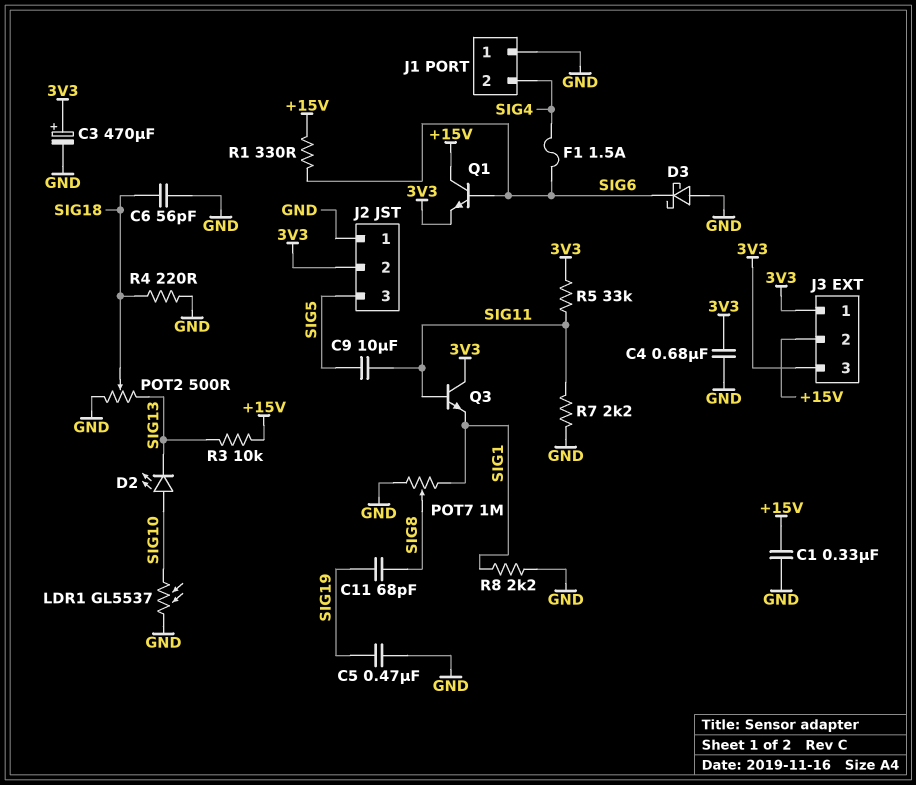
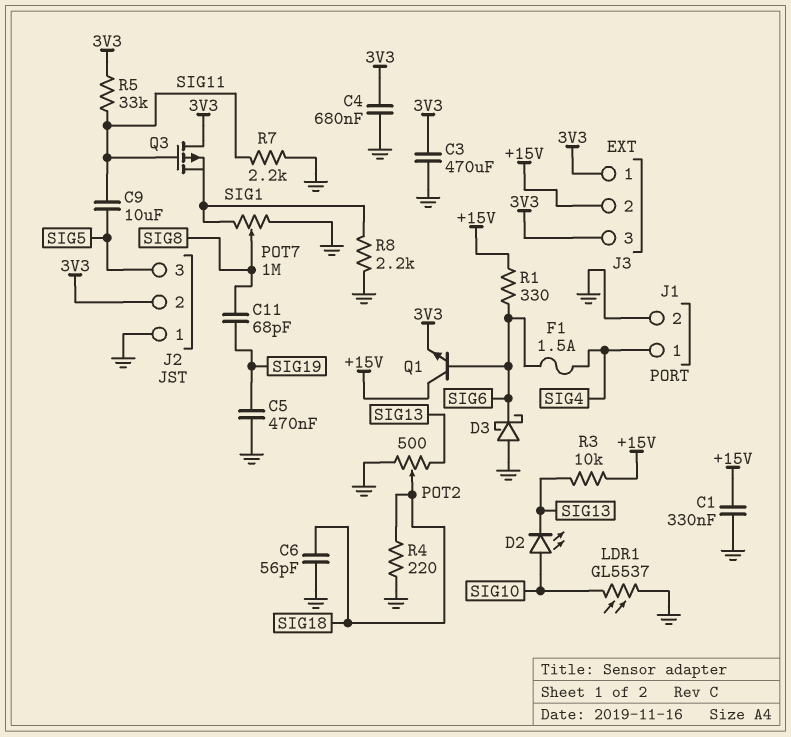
C3: 470uF (plus 3V3, minus GND) -> 470uF (3V3, GND)
J1 pin 1: GND -> SIG4
J1 pin 2: SIG4 -> GND
Q3: NPN (B SIG11, C 3V3, E SIG1) -> PMOS (G SIG11, D 3V3, S SIG1)

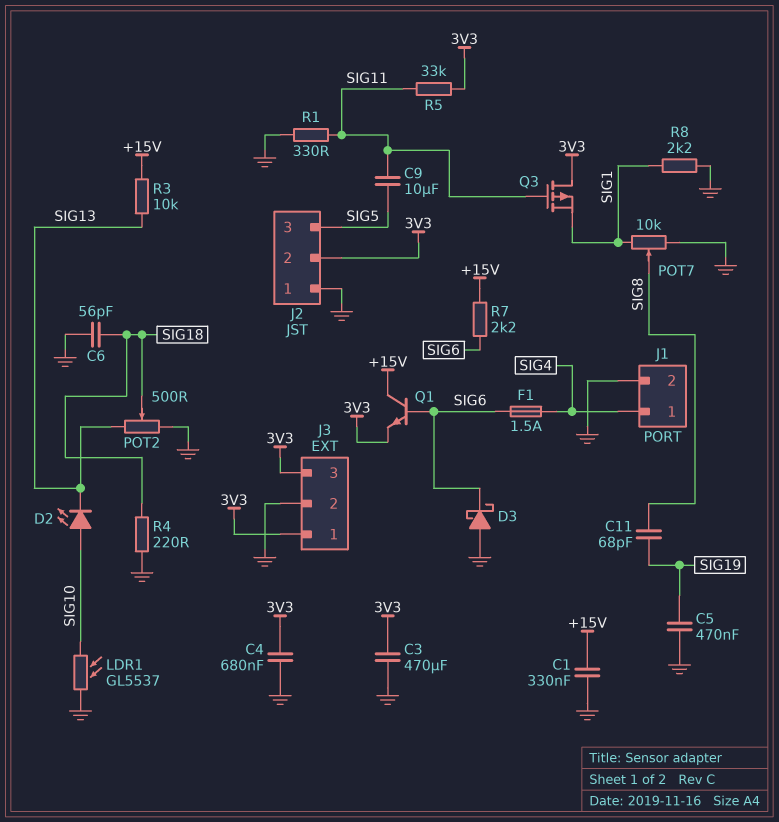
J3 pin 2: +15V -> GND
POT7: 1M (GND, SIG1, wiper SIG8) -> 10k (GND, SIG1, wiper SIG8)
R1: 330 (+15V, SIG6) -> 330 (GND, SIG11)
R7: 2.2k (GND, SIG11) -> 2.2k (+15V, SIG6)

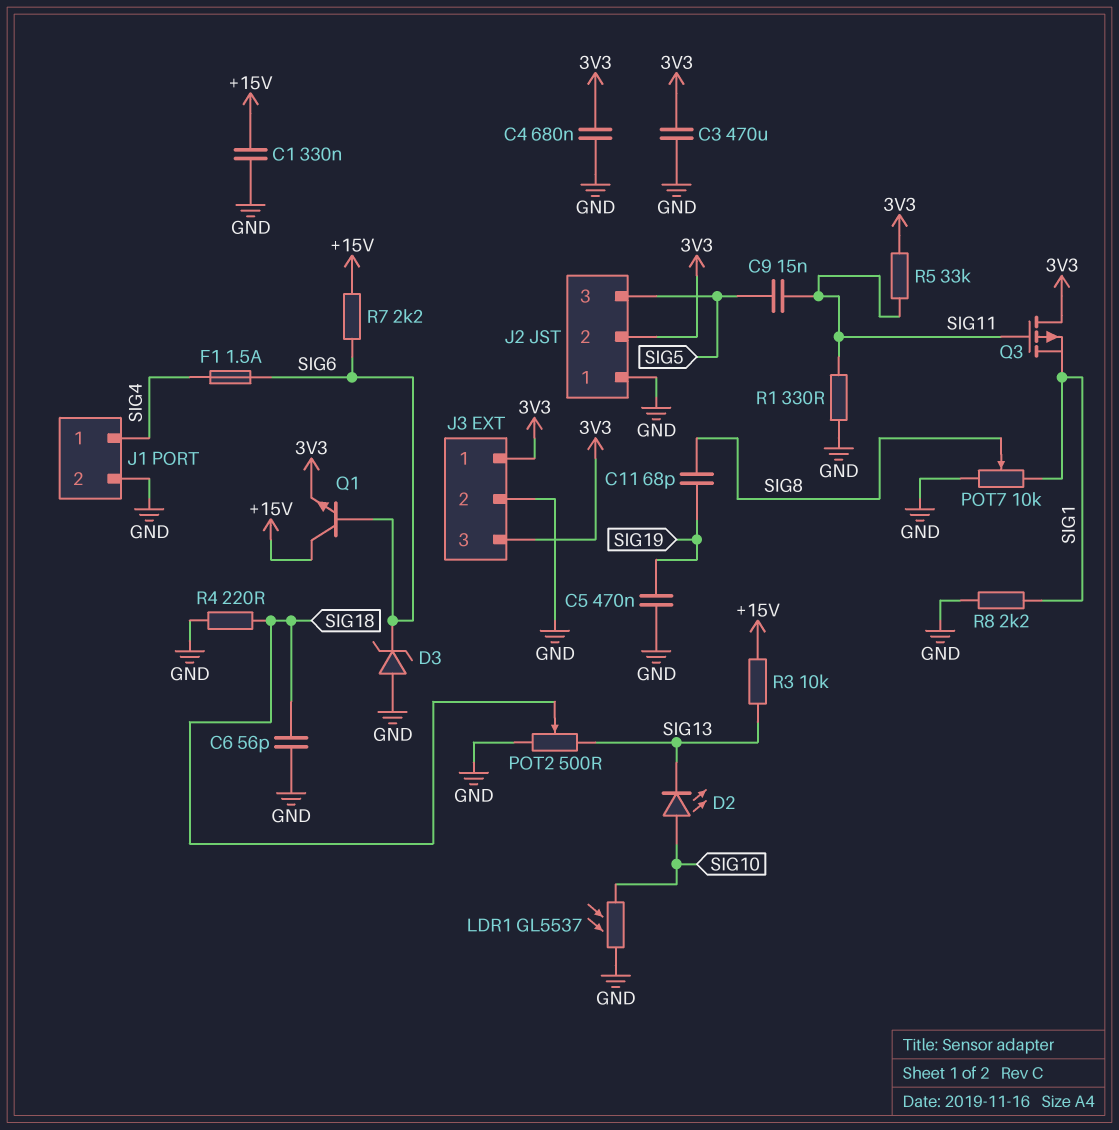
C9: 10uF (SIG5, SIG11) -> 15nF (SIG5, SIG11)
D3: schottky (A GND, K SIG6) -> zener (A GND, K SIG6)

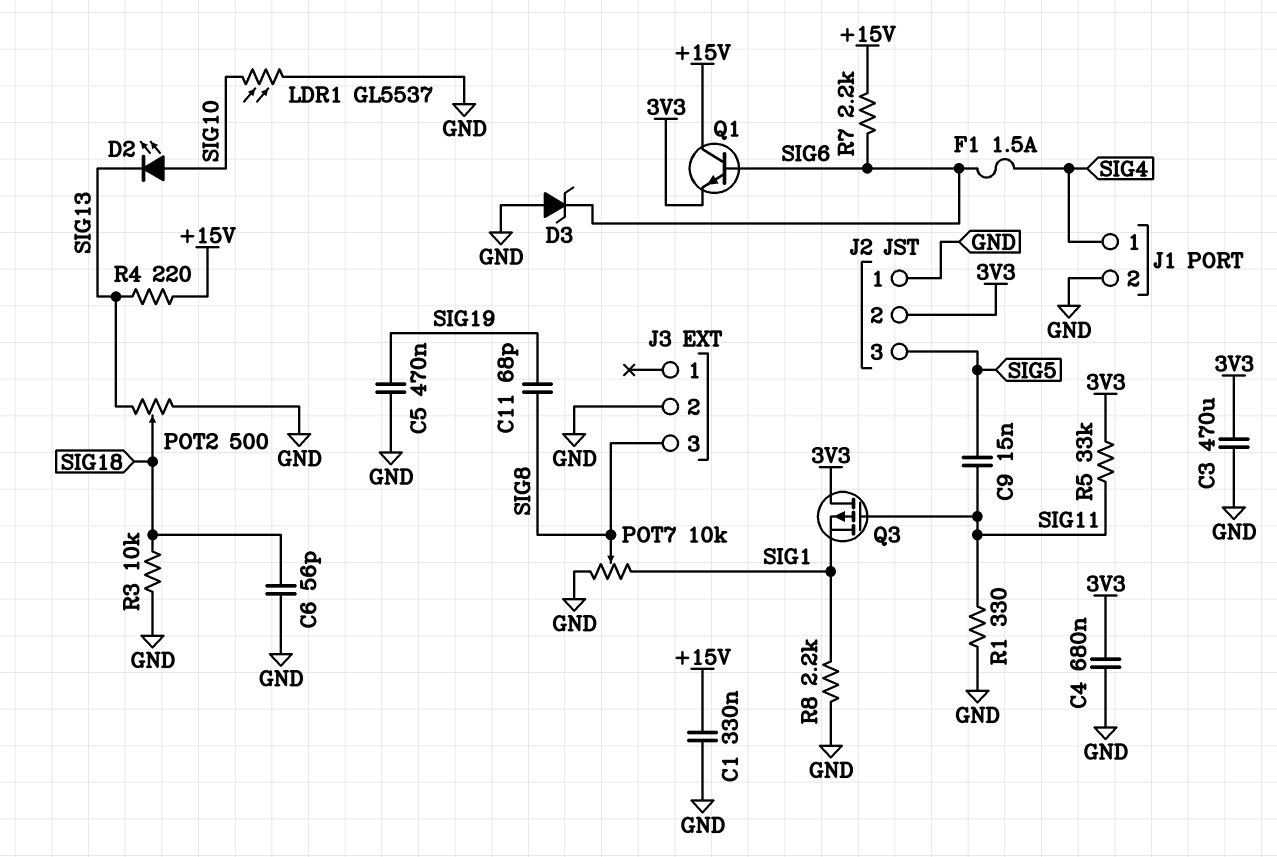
J3 pin 1: 3V3 -> none
J3 pin 3: 3V3 -> SIG8
R3: 10k (+15V, SIG13) -> 10k (GND, SIG18)
R4: 220 (GND, SIG18) -> 220 (+15V, SIG13)

